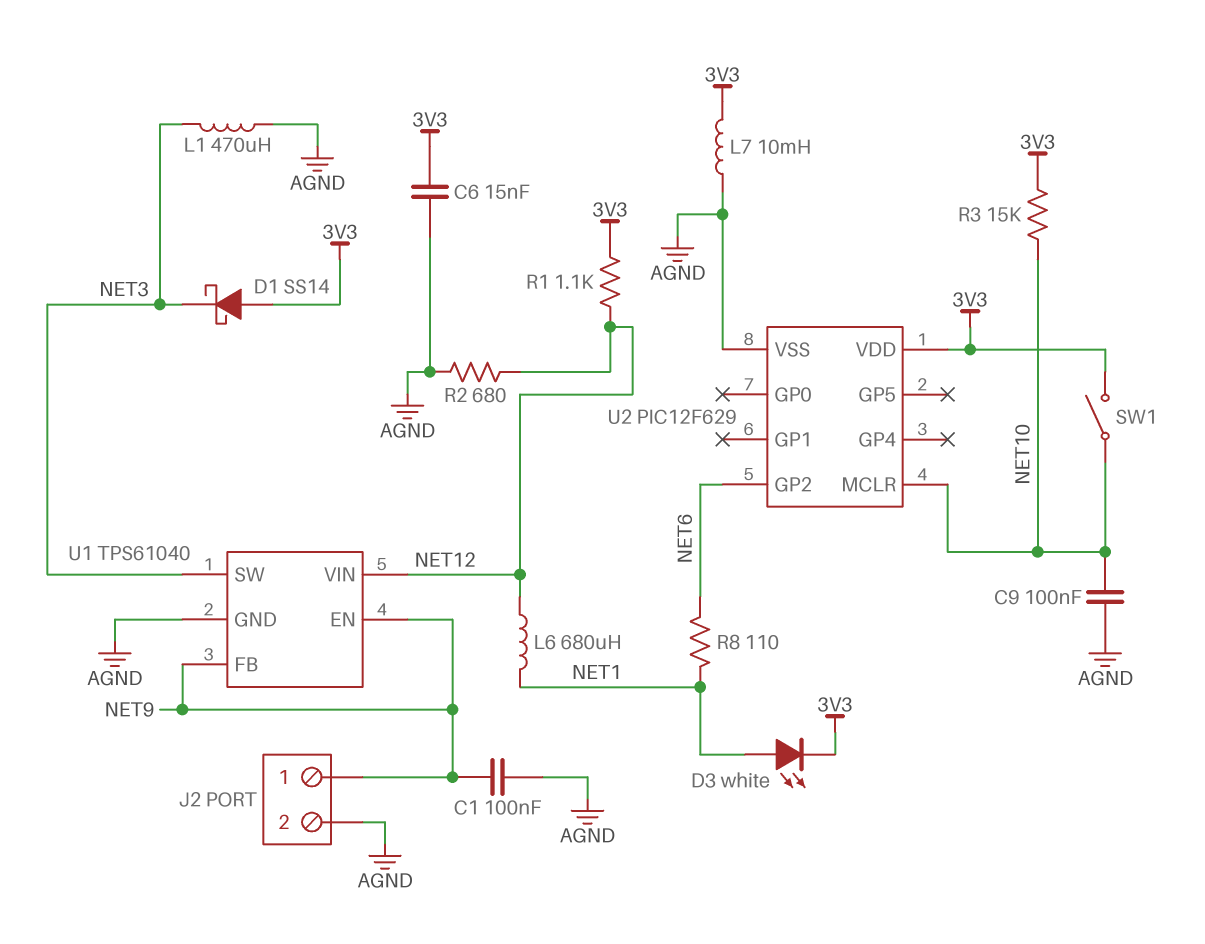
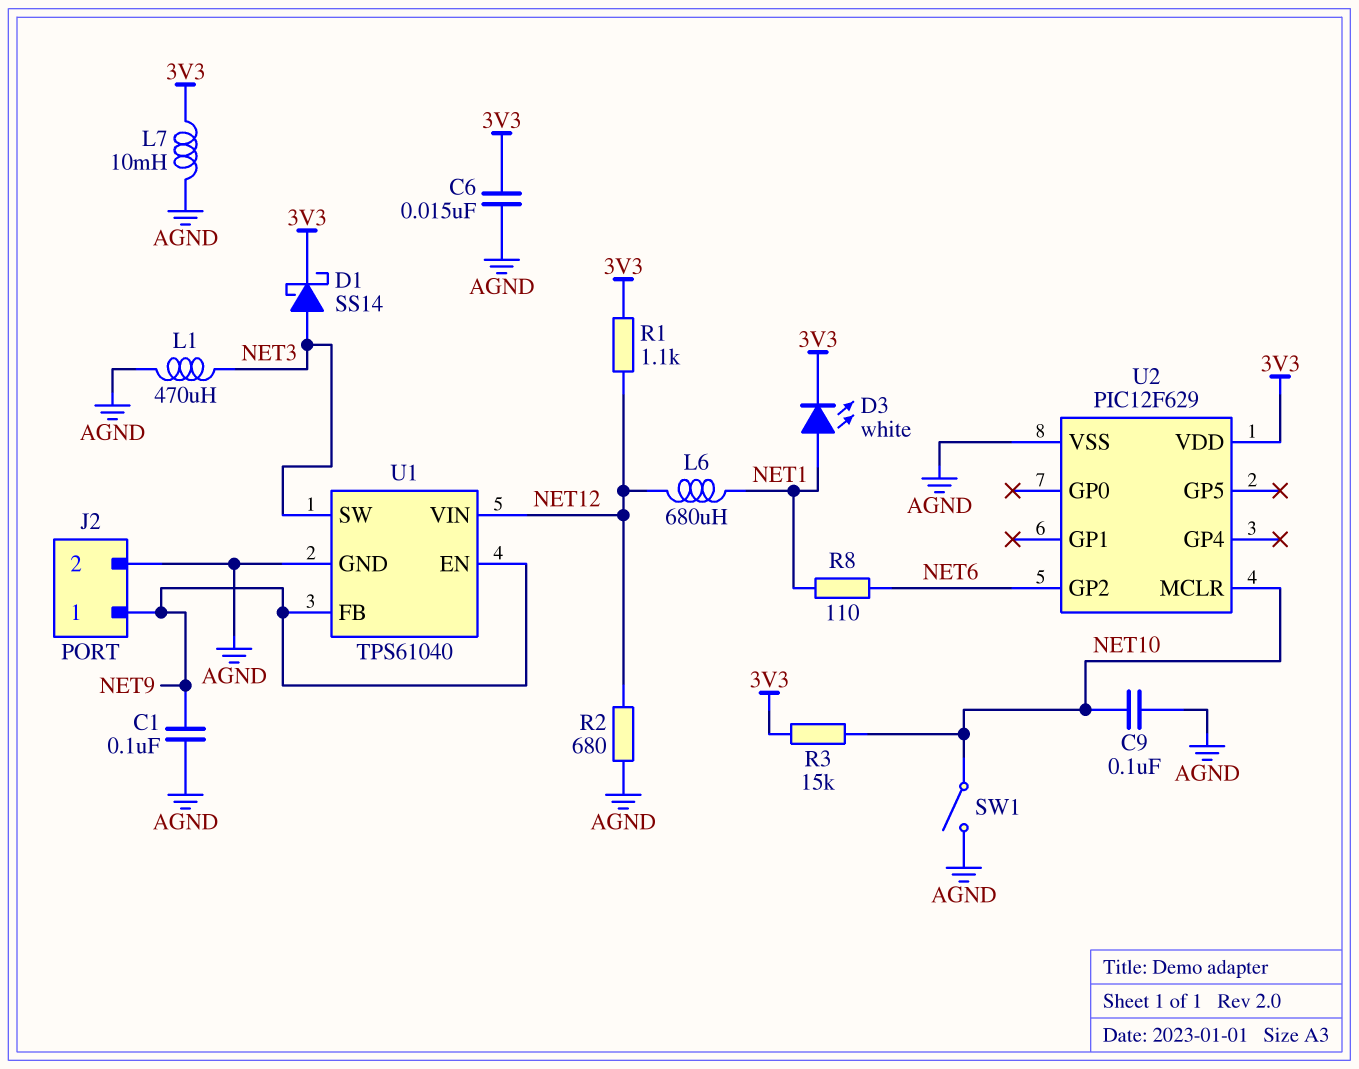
D1: schottky SS14 (A 3V3, K NET3) -> schottky SS14 (A NET3, K 3V3)
SW1: switch (3V3, NET10) -> switch (AGND, NET10)

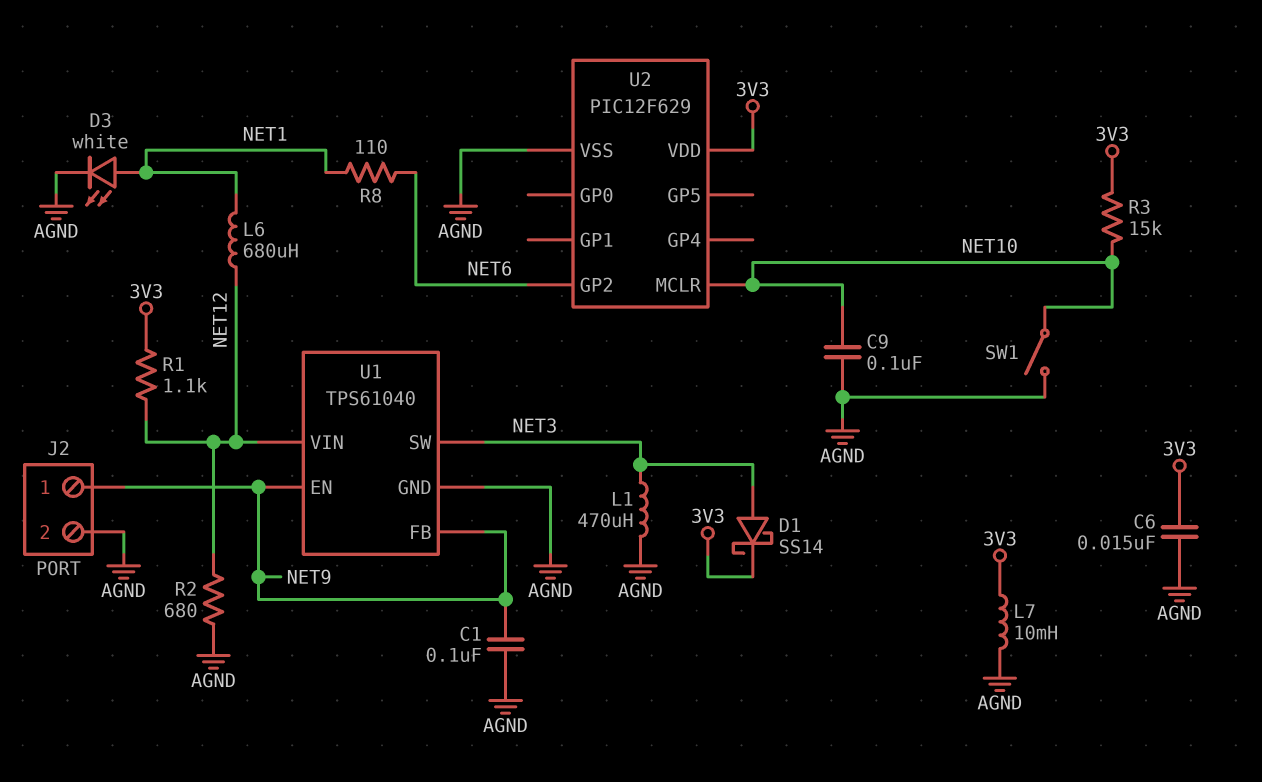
D3: LED white (A NET1, K 3V3) -> LED white (A NET1, K AGND)

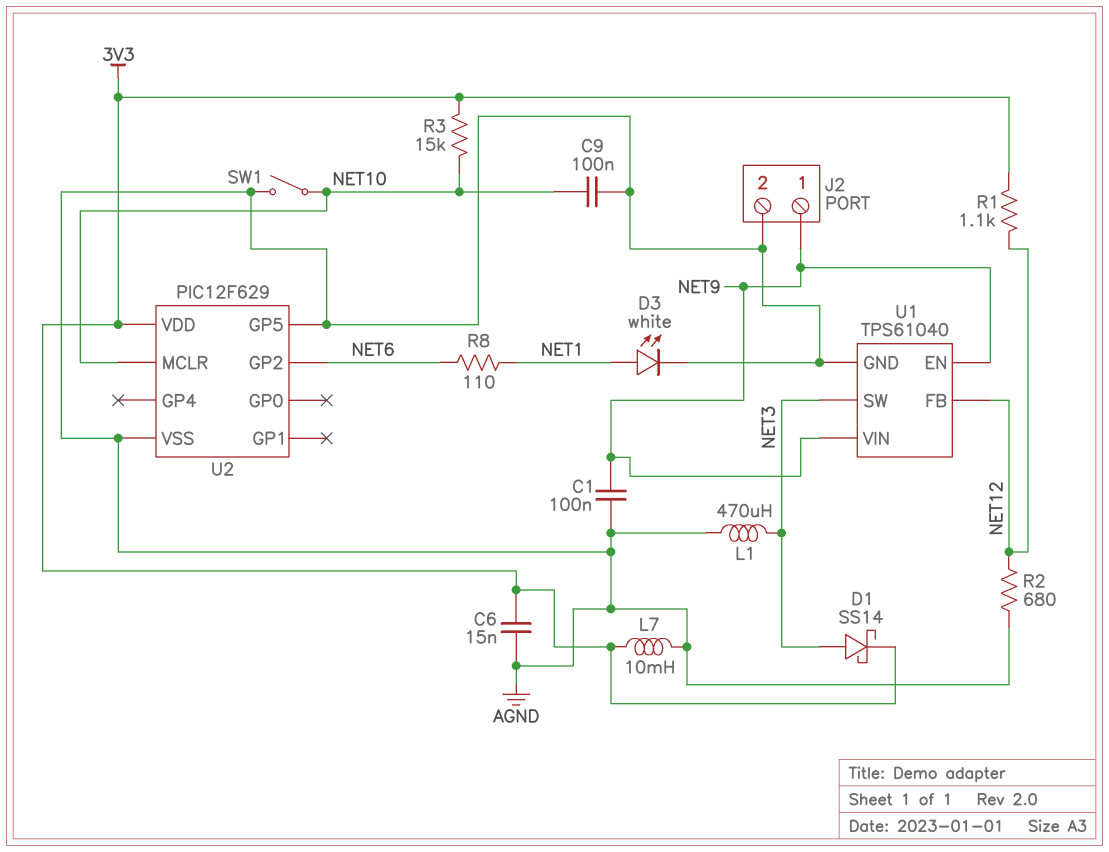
L6: 680uH (NET1, NET12) -> none
U1 pin FB: NET9 -> NET12
U1 pin VIN: NET12 -> NET9
U2 pin GP5: none -> AGND

